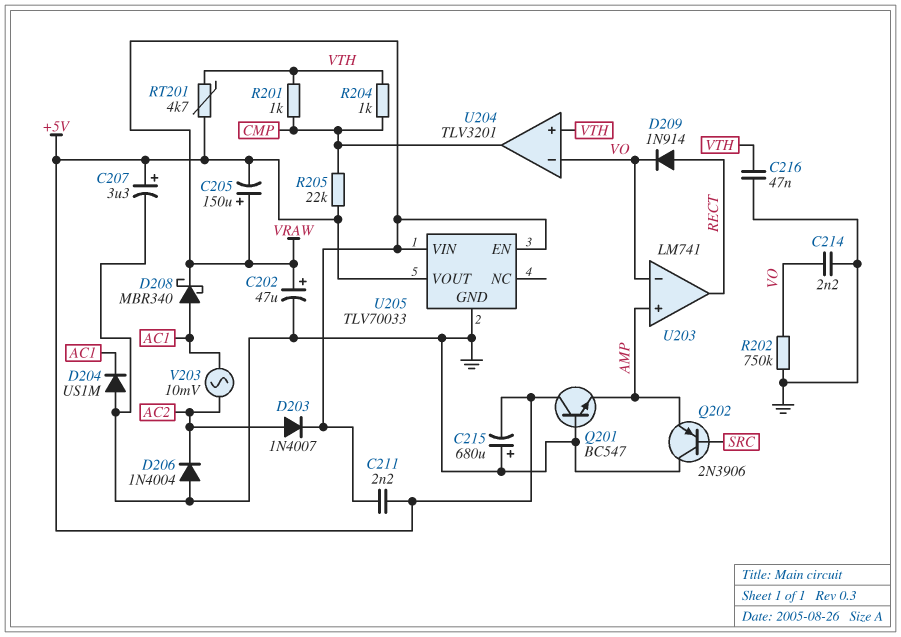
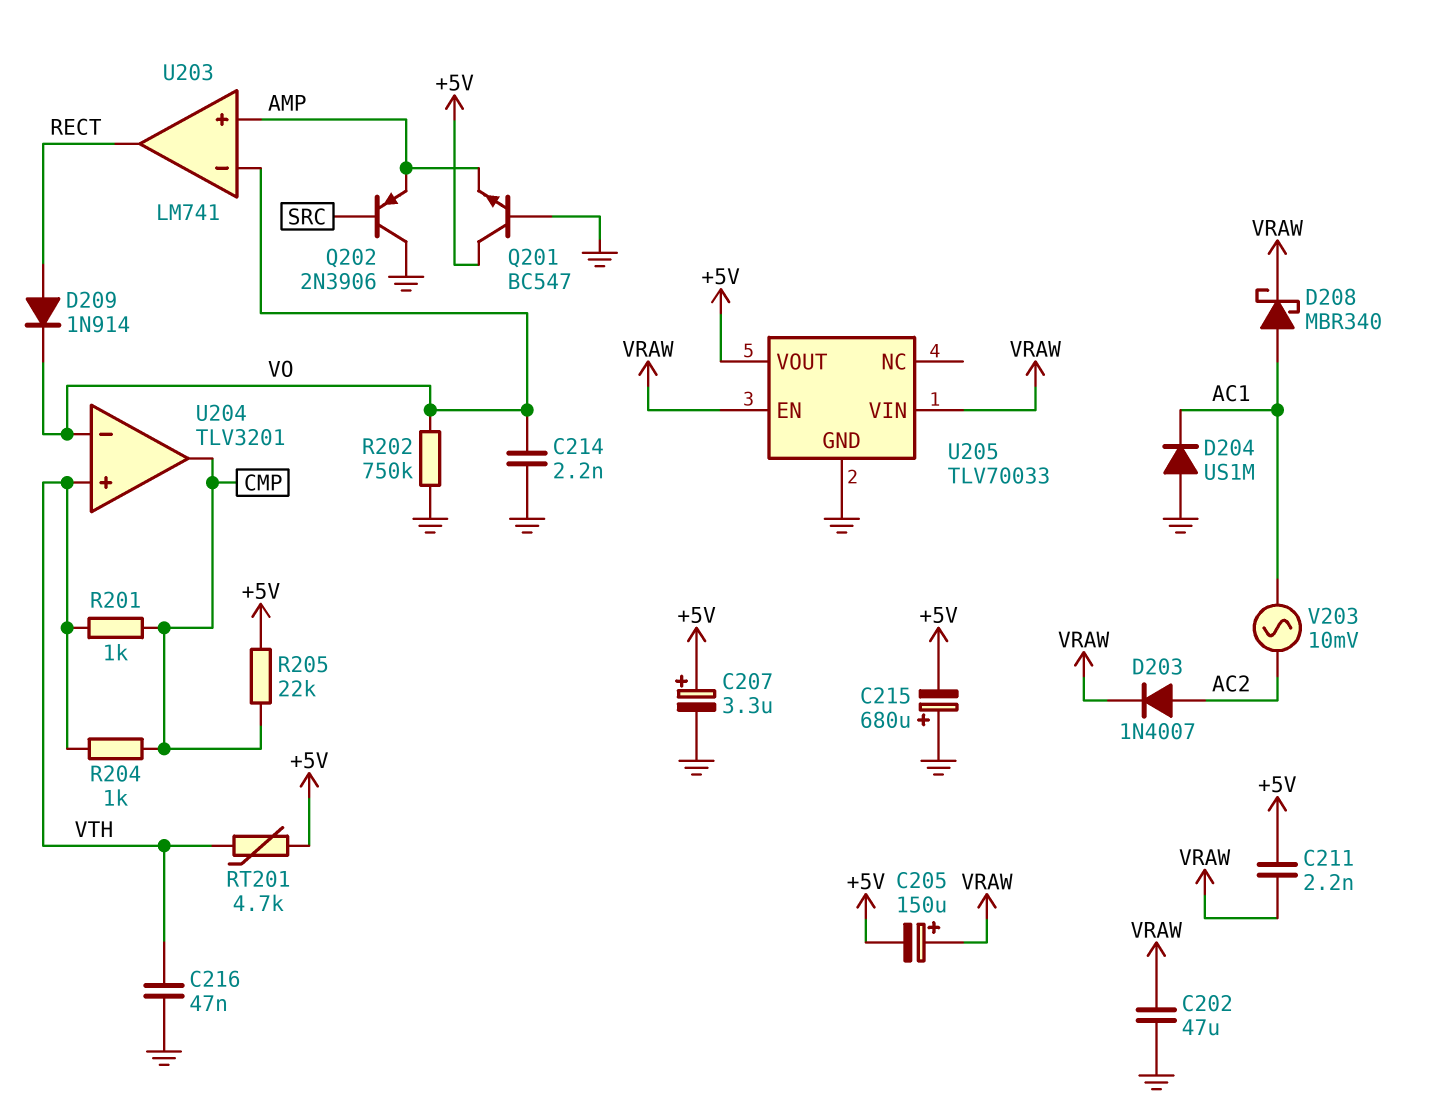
C202: 47uF (plus VRAW, minus GND) -> 47uF (GND, VRAW)
D206: diode 1N4004 (A GND, K AC2) -> none

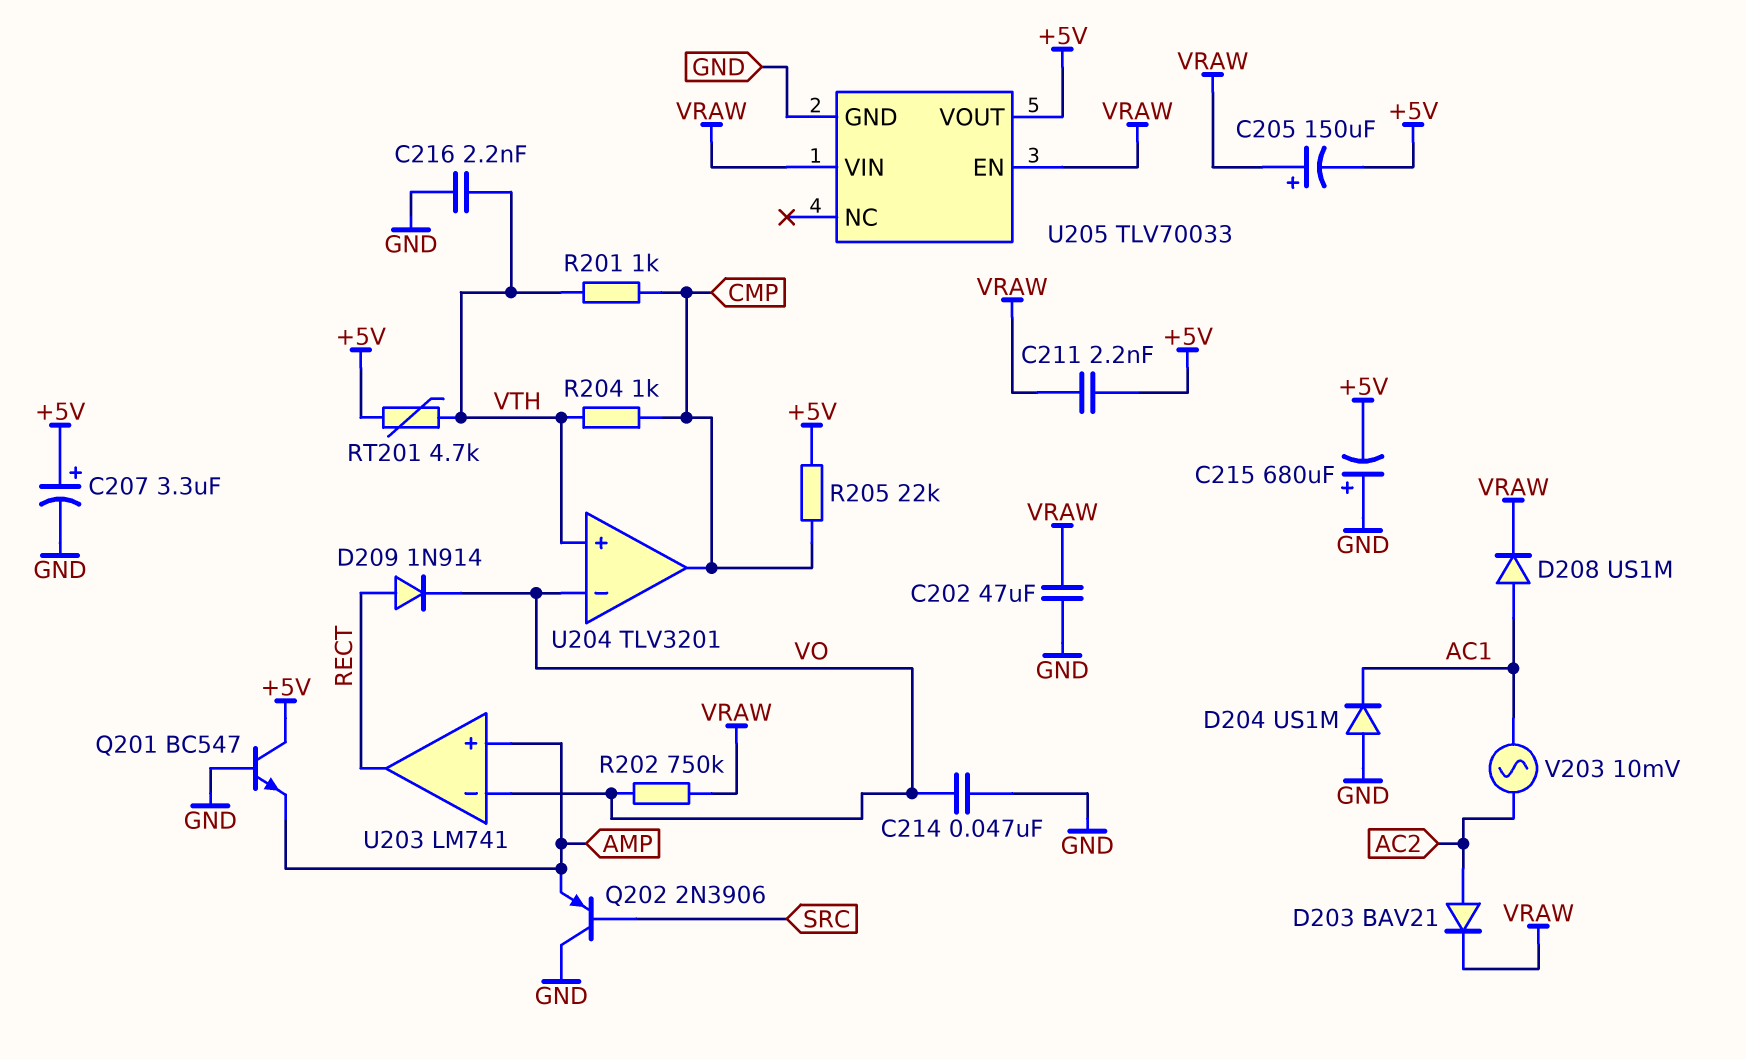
C214: 2.2nF (GND, VO) -> 47nF (GND, VO)
C216: 47nF (GND, VTH) -> 2.2nF (GND, VTH)
D203: diode 1N4007 (A AC2, K VRAW) -> diode BAV21 (A AC2, K VRAW)
D208: schottky MBR340 (A AC1, K VRAW) -> diode US1M (A AC1, K VRAW)
R202: 750k (GND, VO) -> 750k (VO, VRAW)

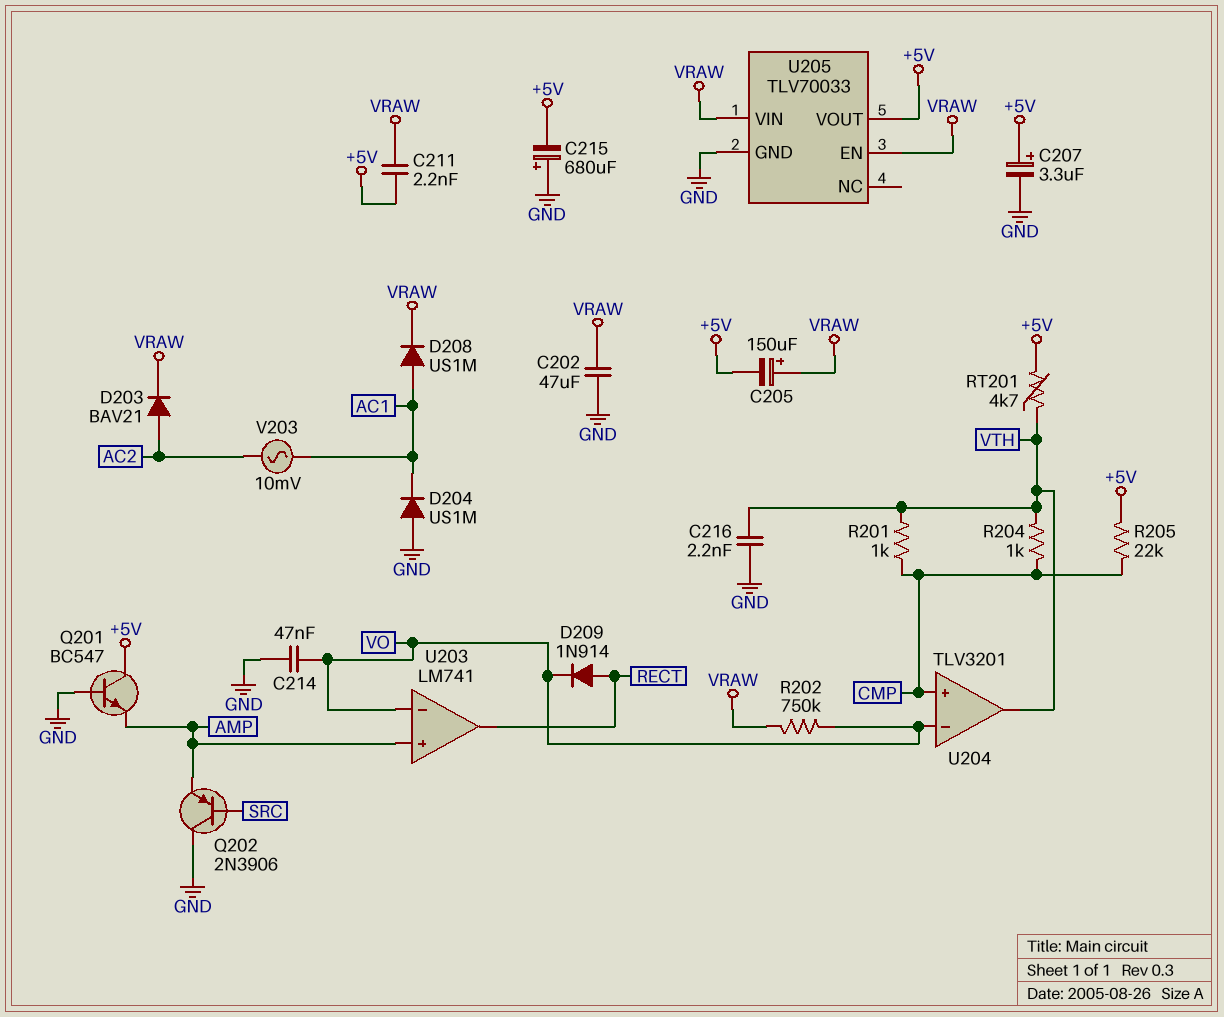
U204 pin in+: VTH -> CMP
U204 pin out: CMP -> VTH

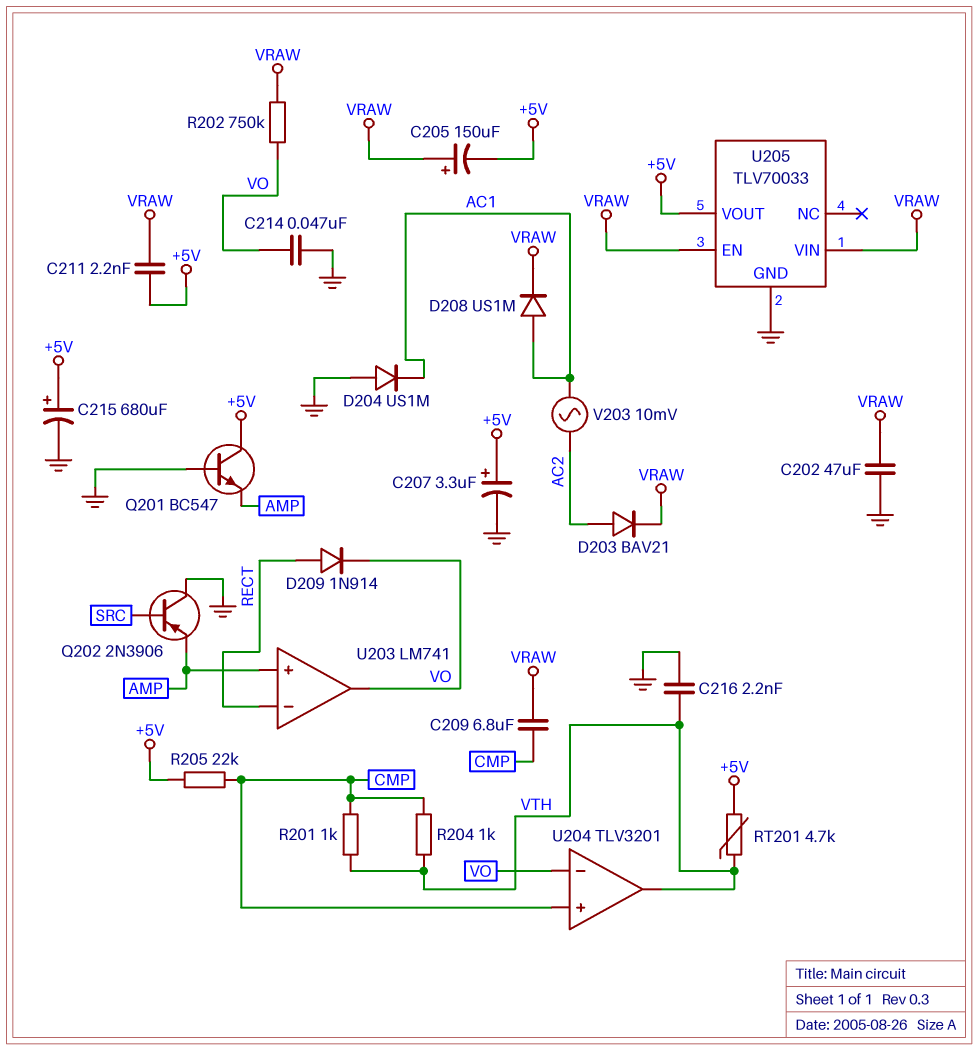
C209: none -> 6.8uF (CMP, VRAW)
C215: 680uF (plus GND, minus +5V) -> 680uF (plus +5V, minus GND)
U203 pin in-: VO -> RECT
U203 pin out: RECT -> VO

